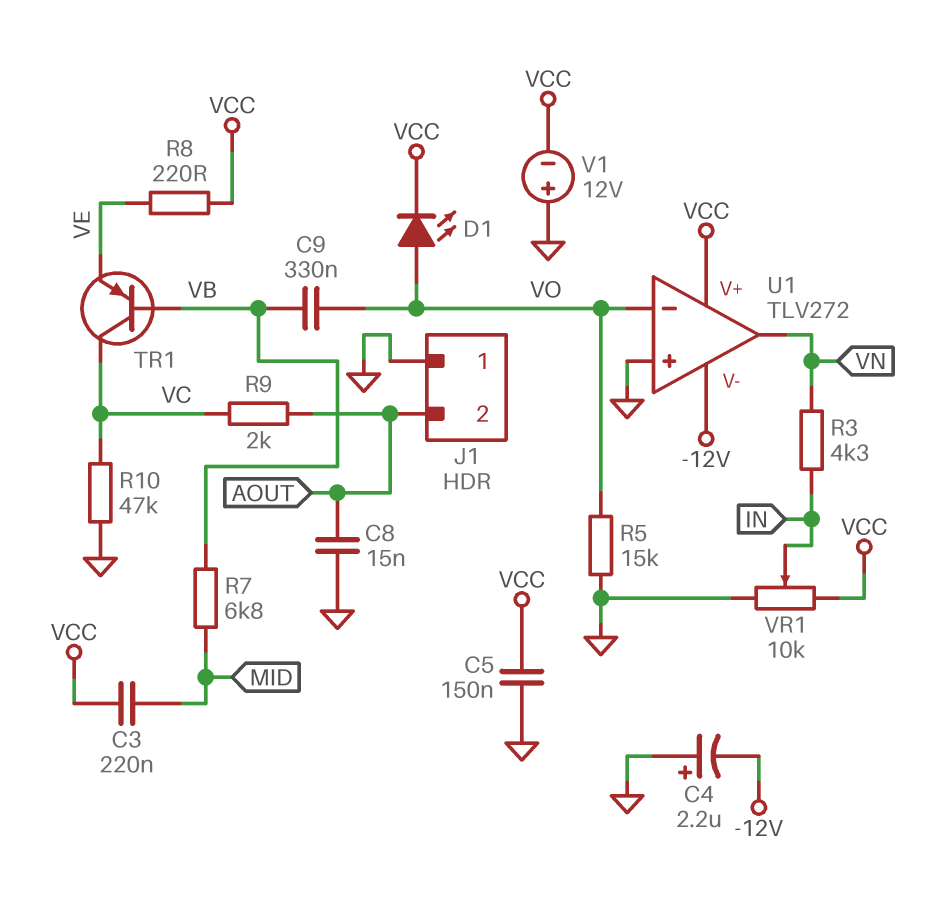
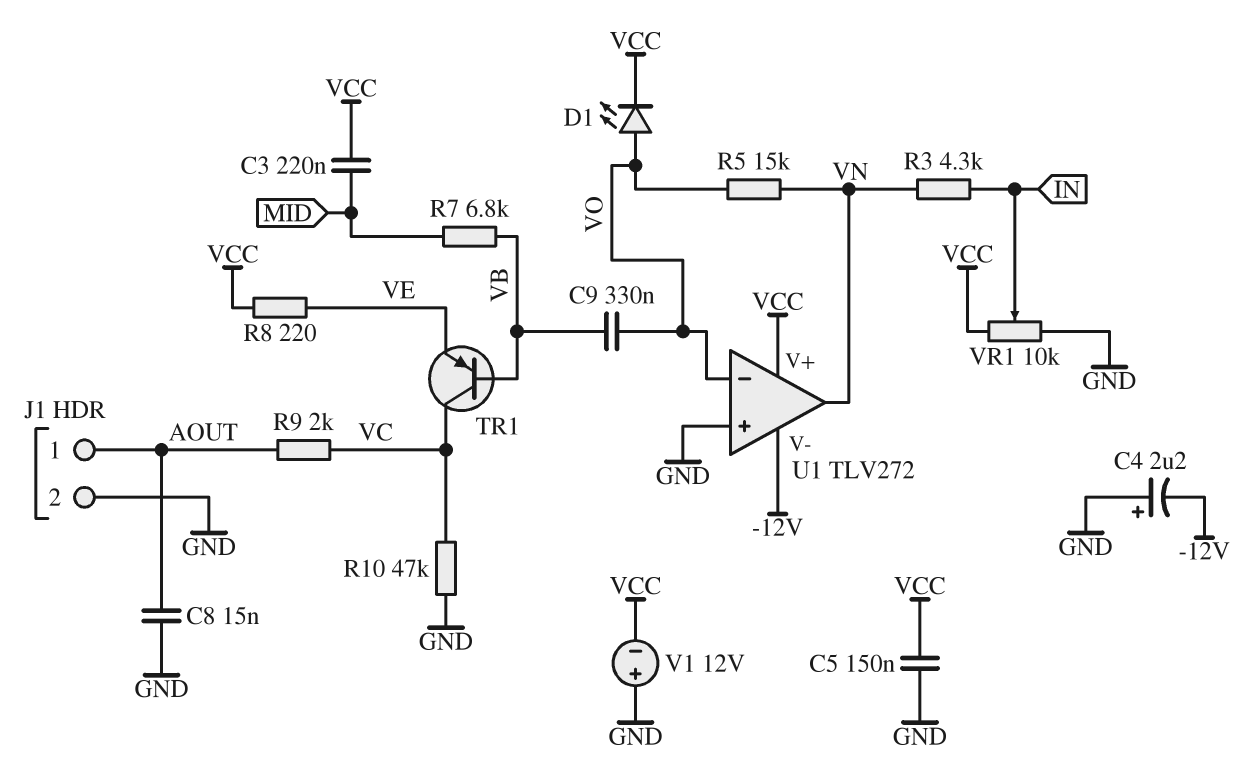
J1 pin 1: GND -> AOUT
J1 pin 2: AOUT -> GND
R5: 15k (GND, VO) -> 15k (VN, VO)

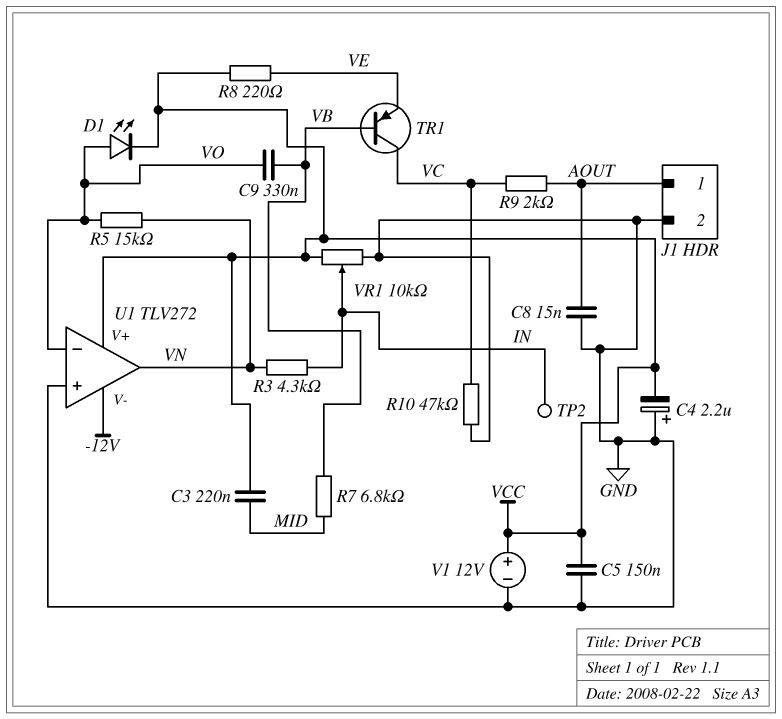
C4: 2.2uF (plus GND, minus -12V) -> 2.2uF (plus GND, minus VCC)
TP2: none -> test point (IN)
V1: 12V (plus GND, minus VCC) -> 12V (plus VCC, minus GND)

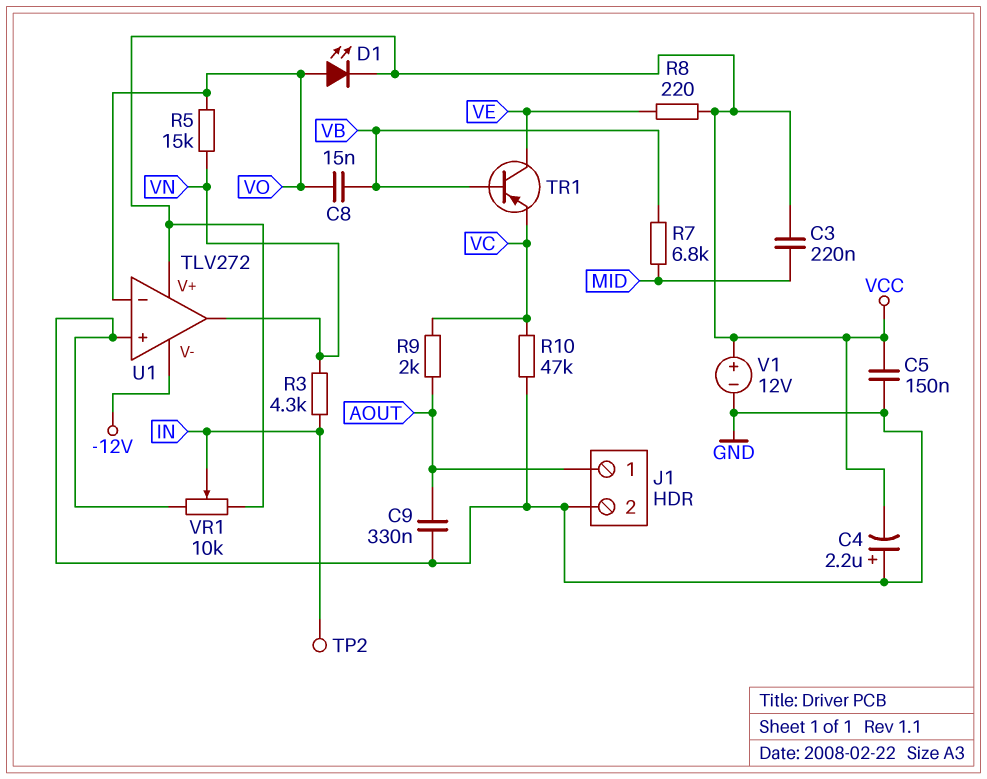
C8: 15nF (AOUT, GND) -> 15nF (VB, VO)
C9: 330nF (VB, VO) -> 330nF (AOUT, GND)
TR1: PNP (B VB, C VC, E VE) -> PNP (B VB, C VE, E VC)

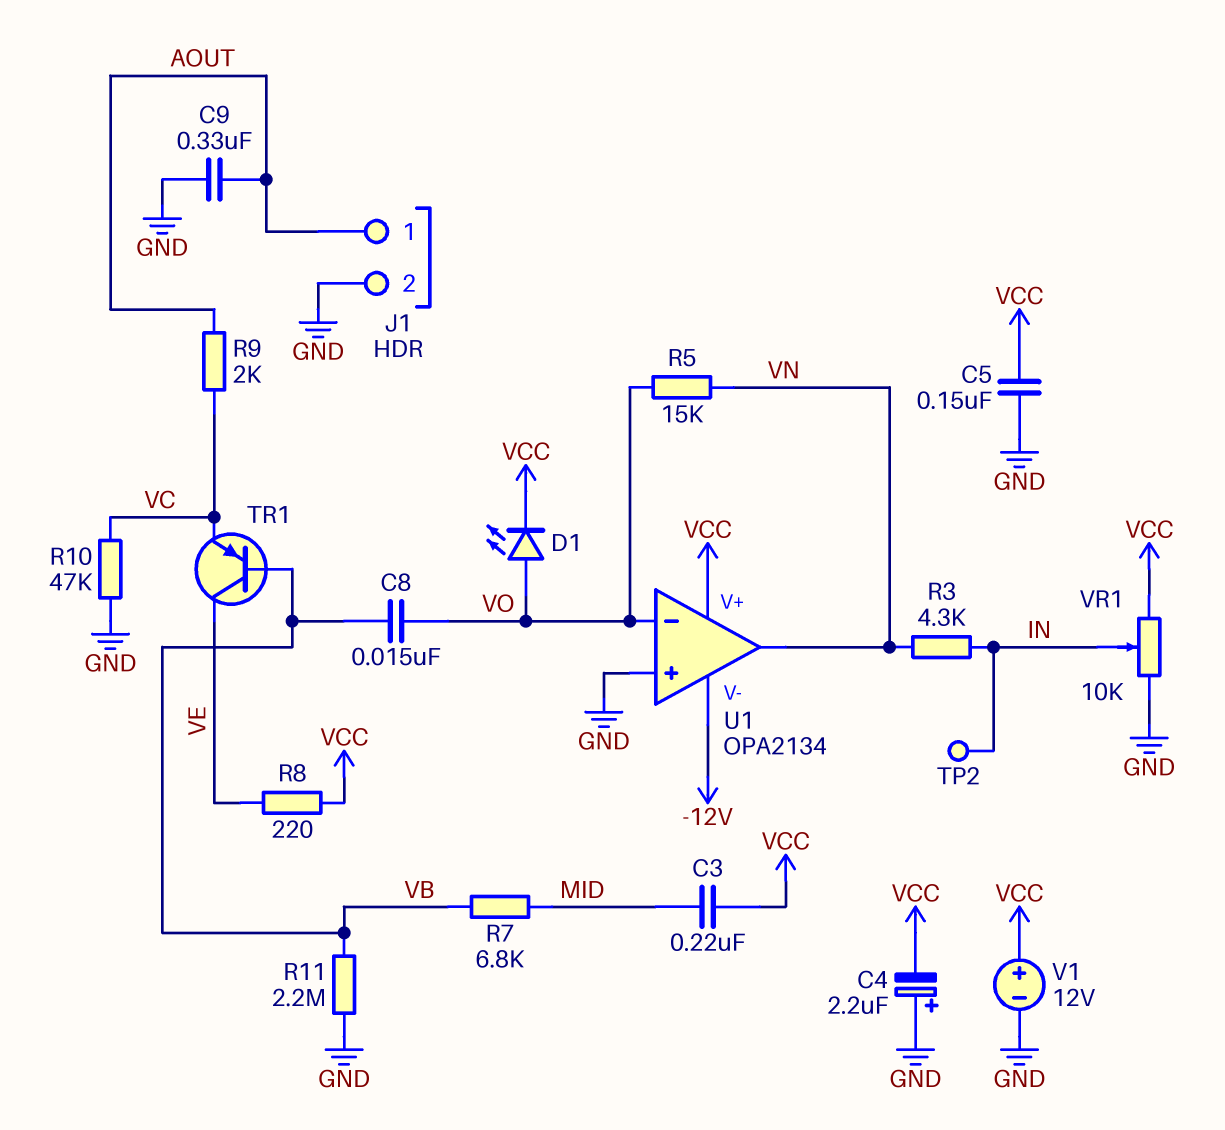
R11: none -> 2.2M (GND, VB)
U1: TLV272 -> OPA2134

